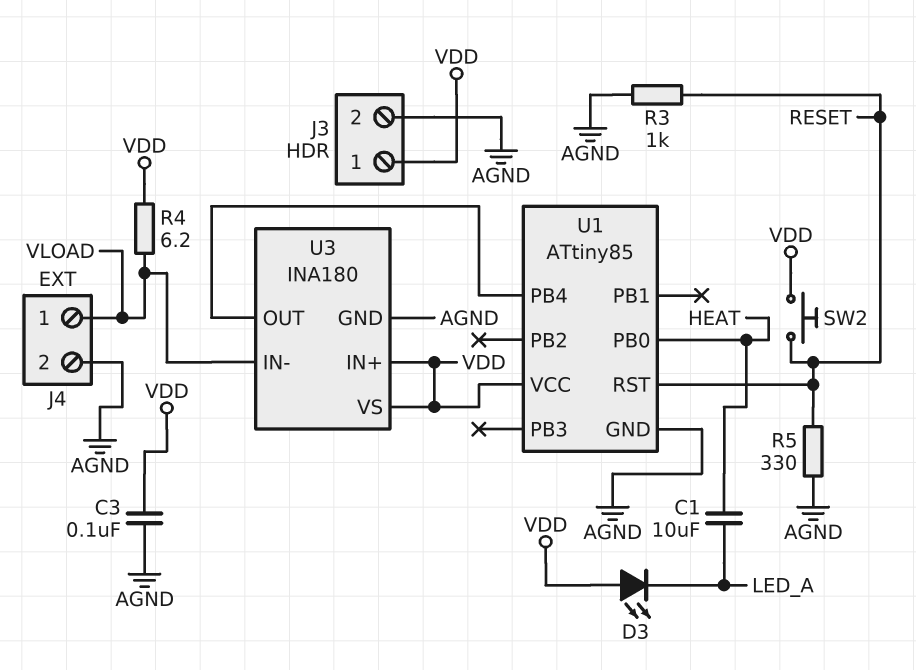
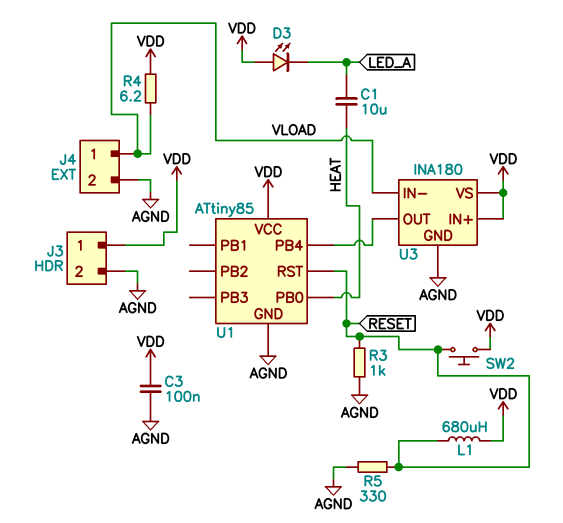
L1: none -> 680uH (RESET, VDD)

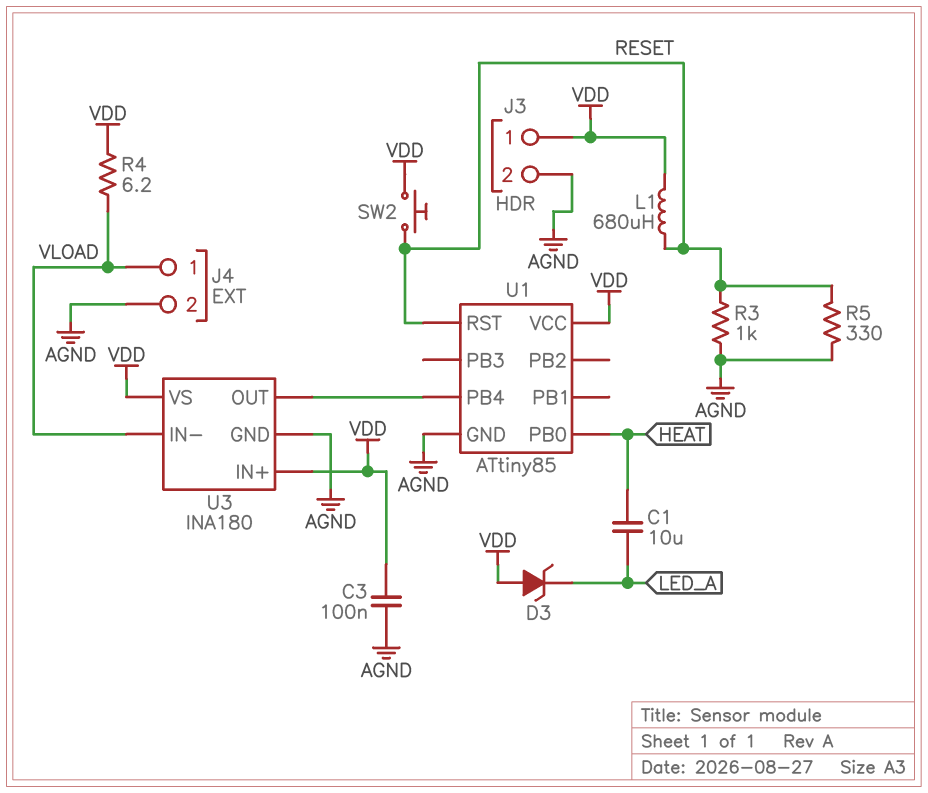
D3: LED (A VDD, K LED_A) -> zener (A VDD, K LED_A)

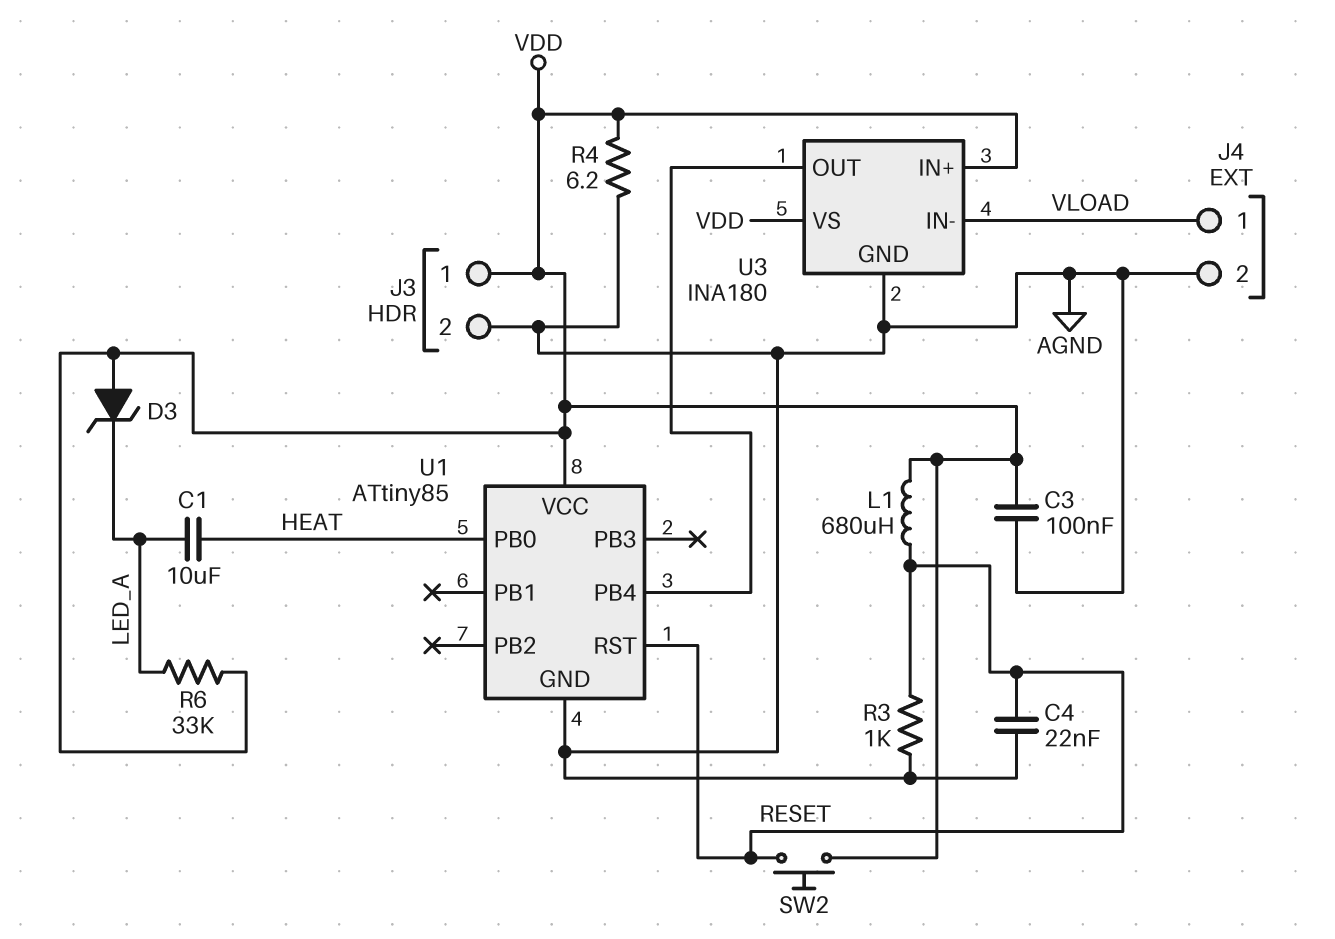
C4: none -> 22nF (AGND, RESET)
R4: 6.2 (VDD, VLOAD) -> 6.2 (AGND, VDD)
R5: 330 (AGND, RESET) -> none
R6: none -> 33k (LED_A, VDD)

